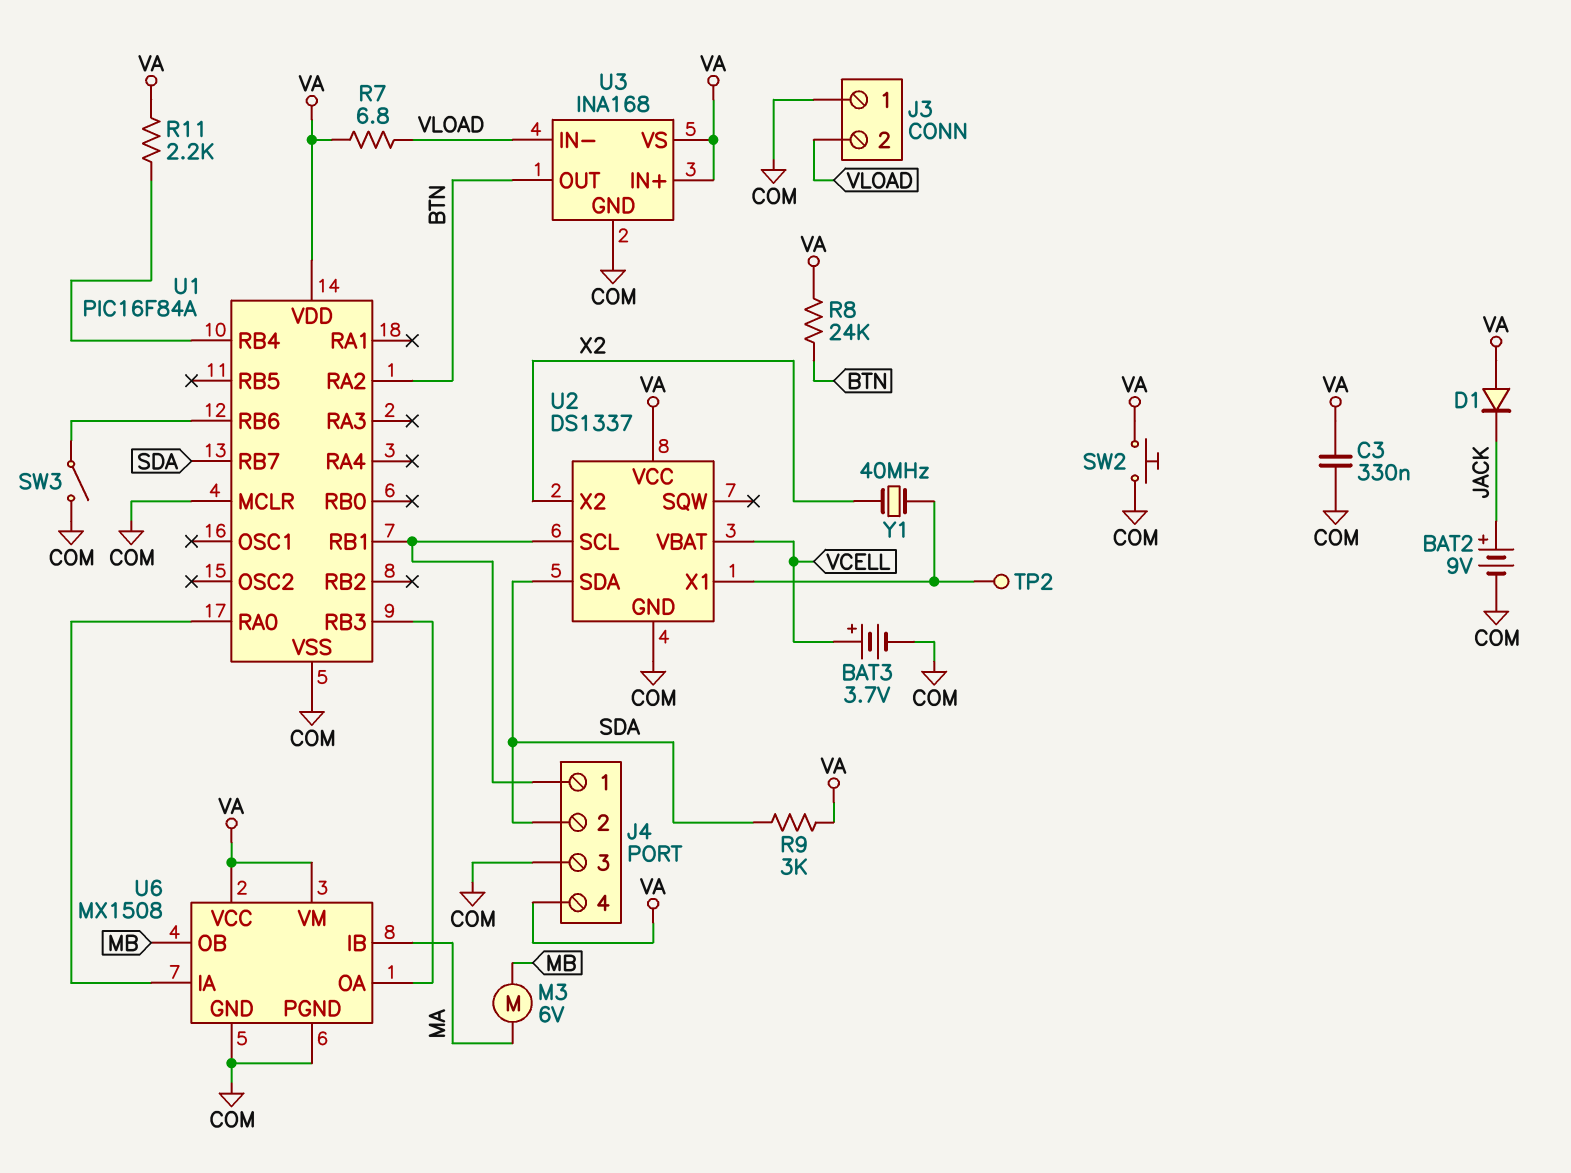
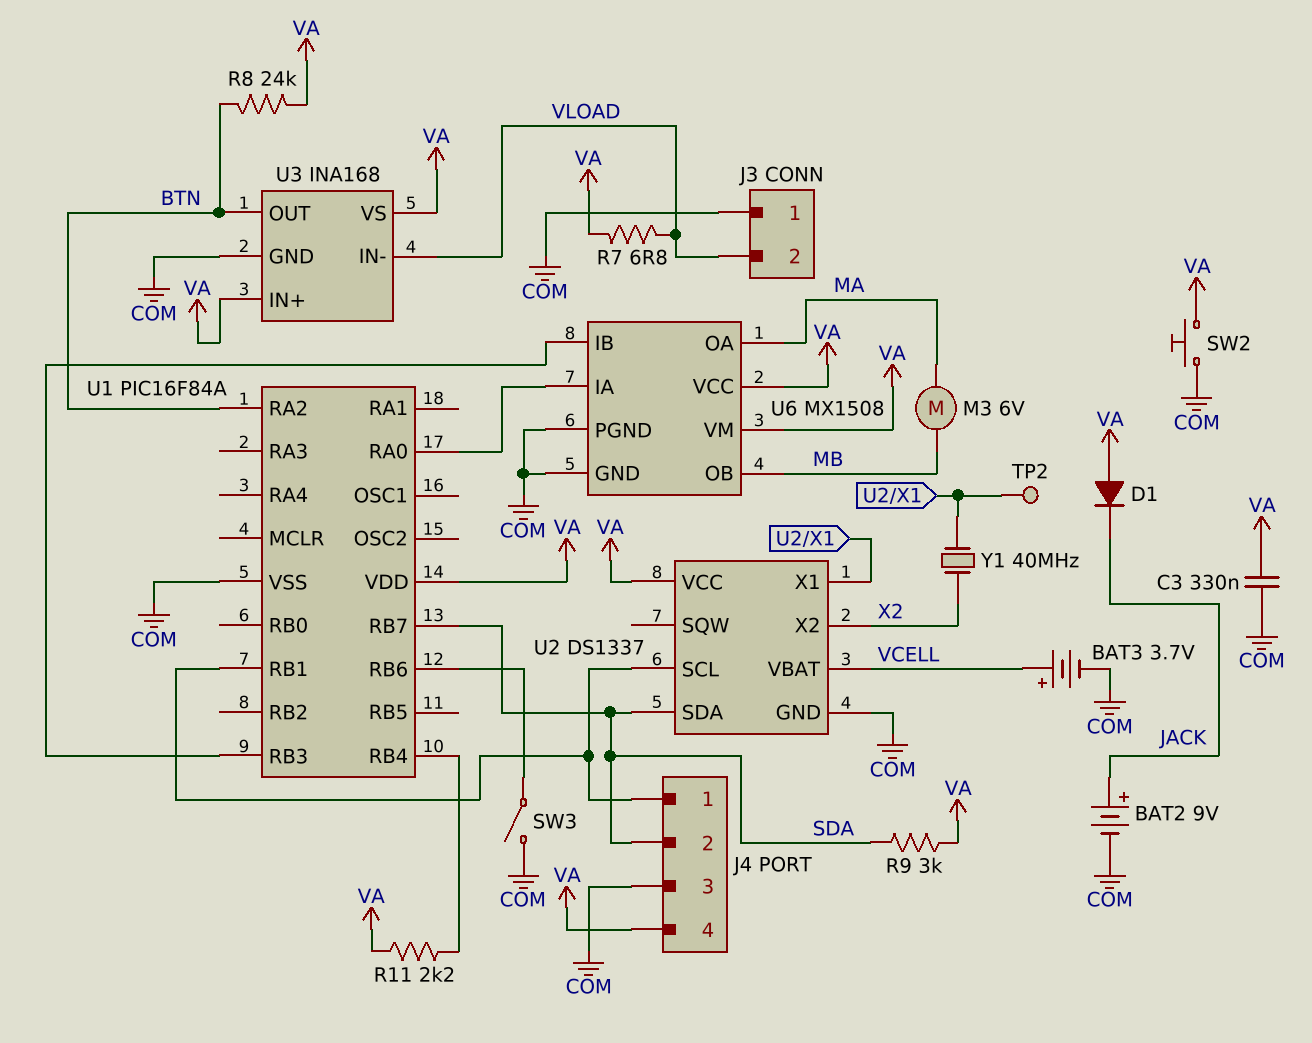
U1 pin MCLR: COM -> none
U6 pin IB: MA -> U1/RB3
U6 pin OA: U1/RB3 -> MA

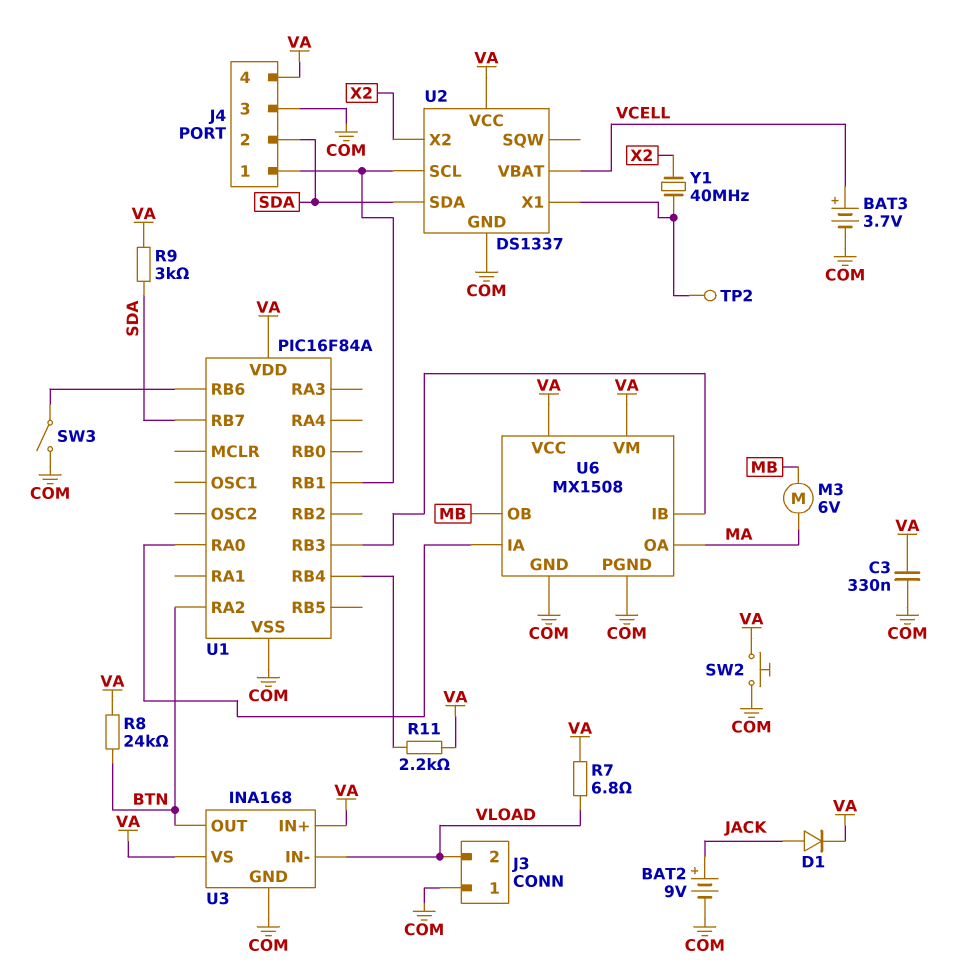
D1: diode (A VA, K JACK) -> diode (A JACK, K VA)

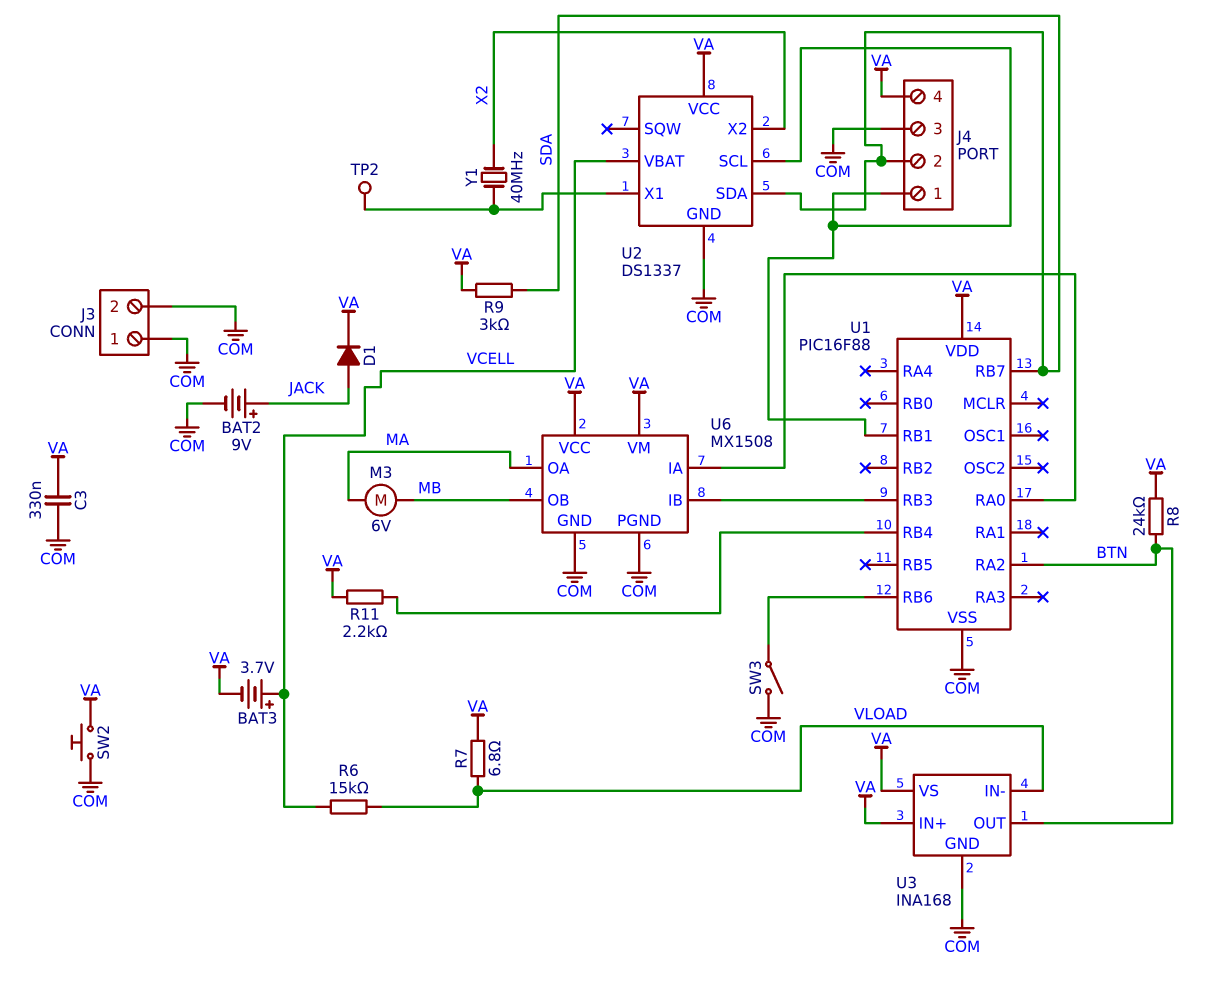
BAT3: 3.7V (plus VCELL, minus COM) -> 3.7V (plus VCELL, minus VA)
J3 pin 2: VLOAD -> COM
R6: none -> 15k (VCELL, VLOAD)
U1: PIC16F84A -> PIC16F88

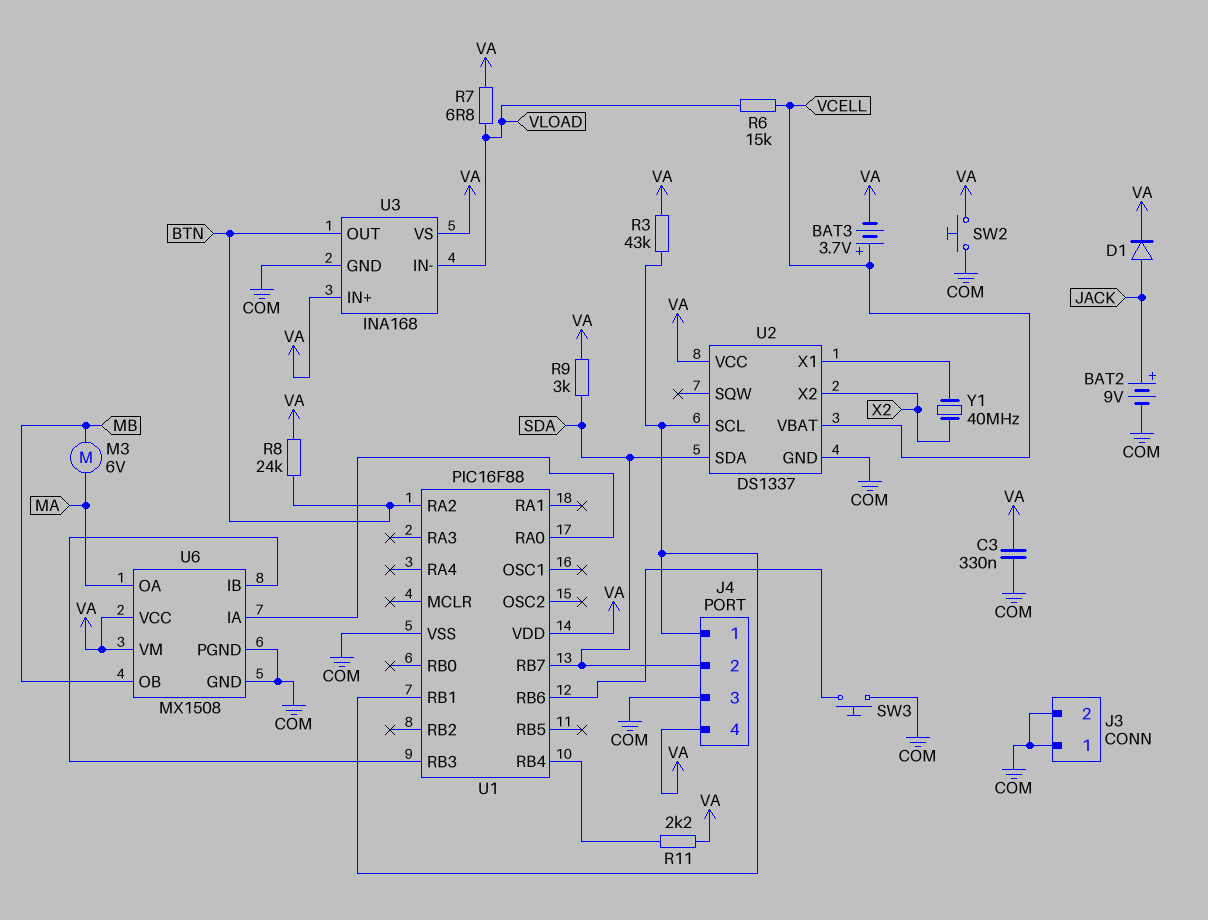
R3: none -> 43k (J4/1, VA)
SW3: switch (COM, U1/RB6) -> button (COM, U1/RB6)
TP2: test point (U2/X1) -> none

